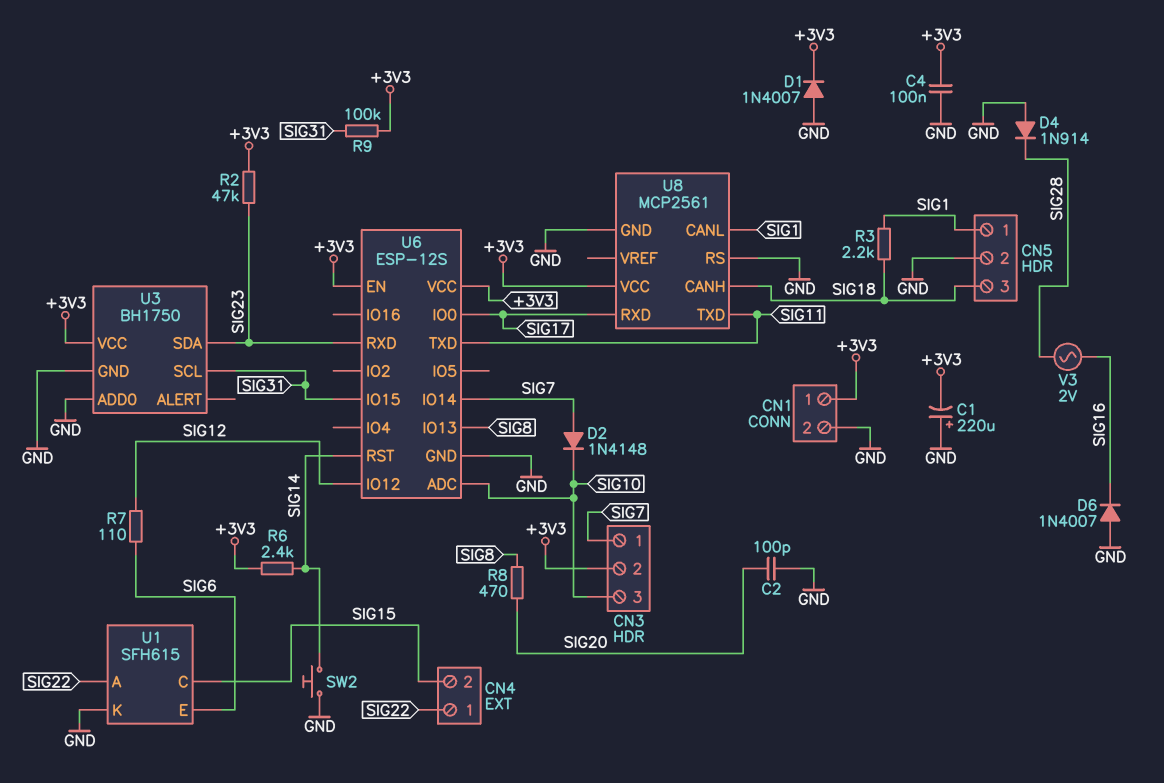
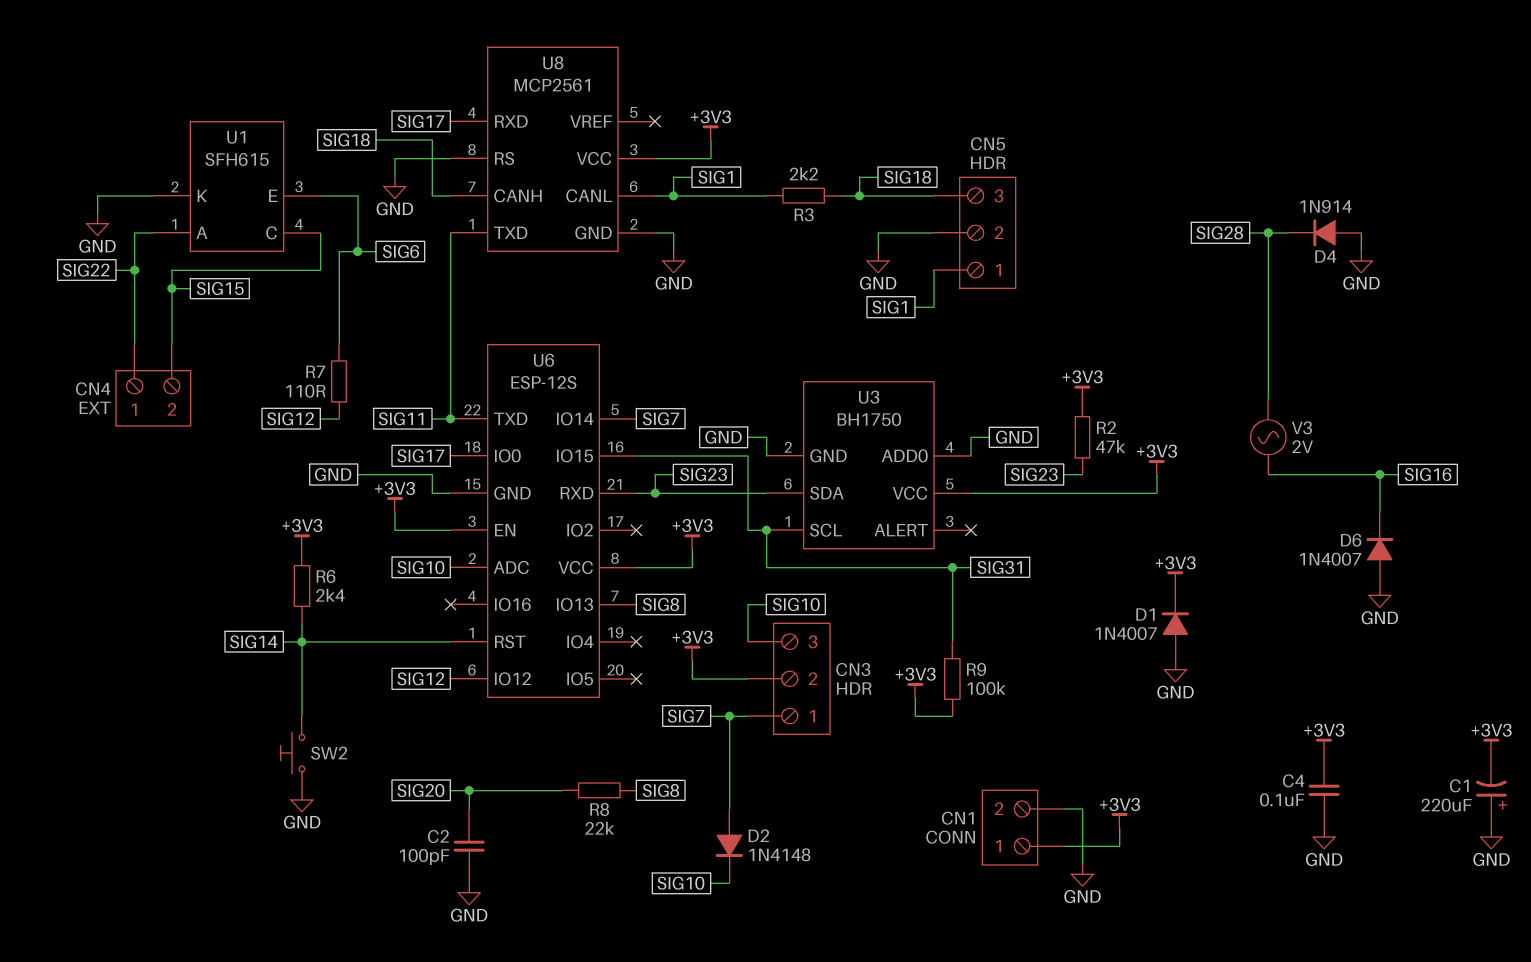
R8: 470 (SIG8, SIG20) -> 22k (SIG8, SIG20)

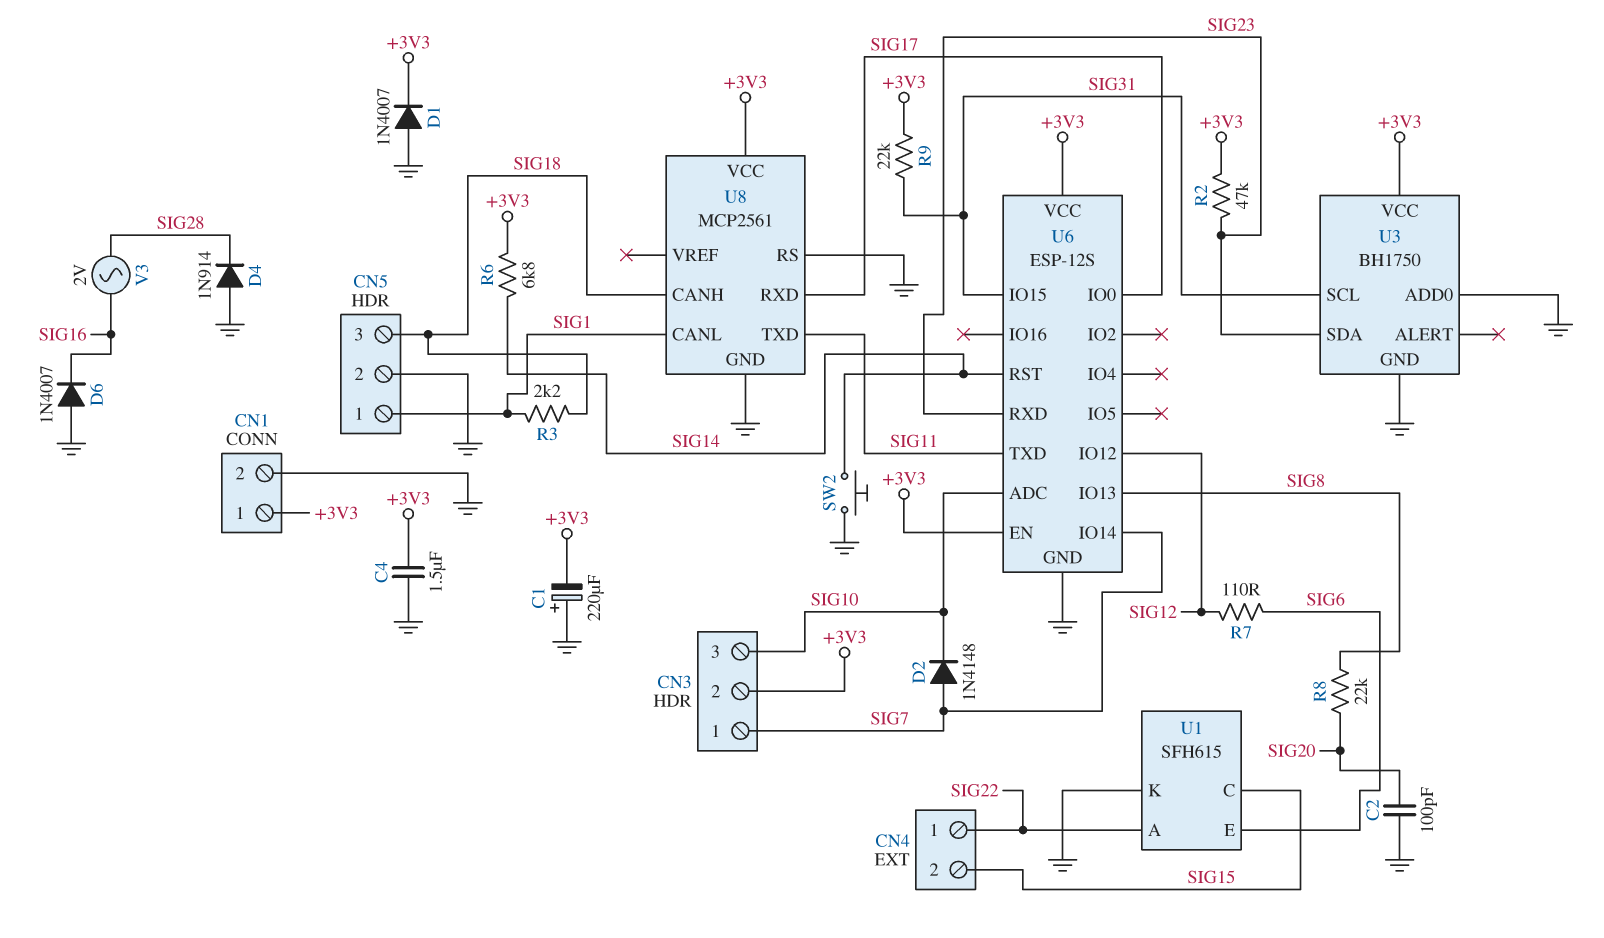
C4: 100nF (+3V3, GND) -> 1.5uF (+3V3, GND)
R6: 2.4k (+3V3, SIG14) -> 6.8k (+3V3, SIG14)
R9: 100k (+3V3, SIG31) -> 22k (+3V3, SIG31)

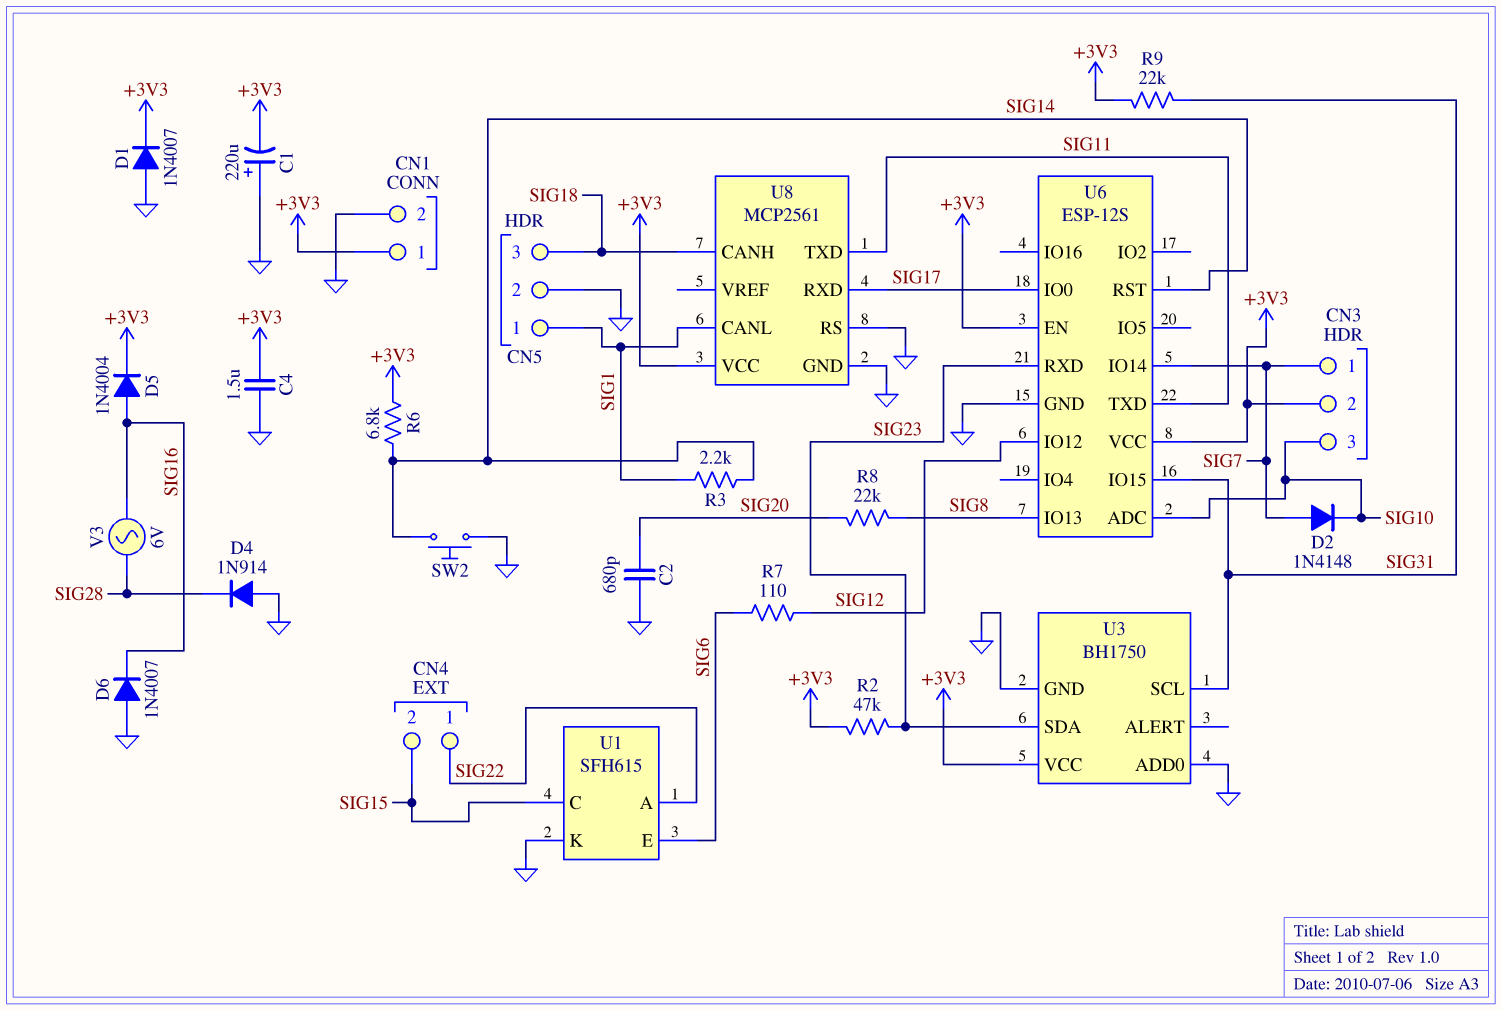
C2: 100pF (GND, SIG20) -> 680pF (GND, SIG20)
D5: none -> diode 1N4004 (A SIG16, K +3V3)
R3: 2.2k (SIG1, SIG18) -> 2.2k (SIG1, SIG14)
V3: AC 2V (SIG16, SIG28) -> AC 6V (SIG16, SIG28)

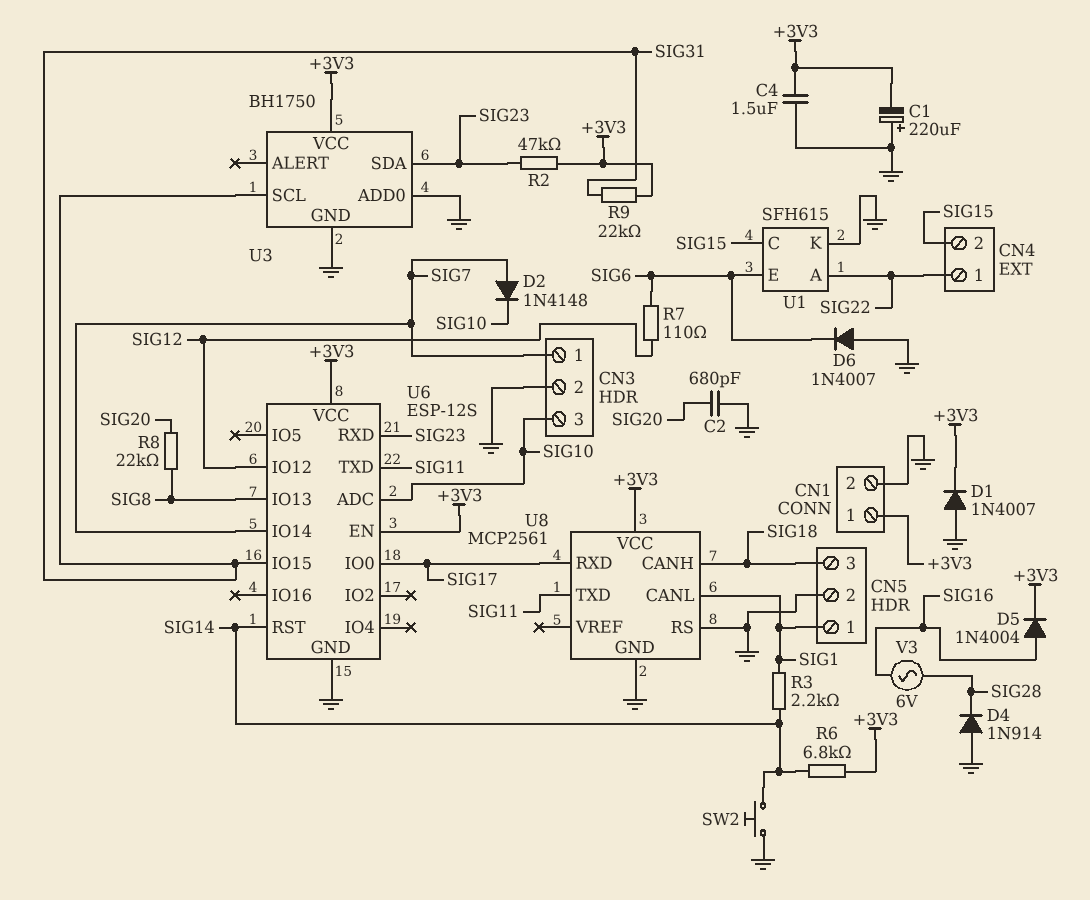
CN3 pin 2: +3V3 -> GND
D6: diode 1N4007 (A GND, K SIG16) -> diode 1N4007 (A GND, K SIG6)

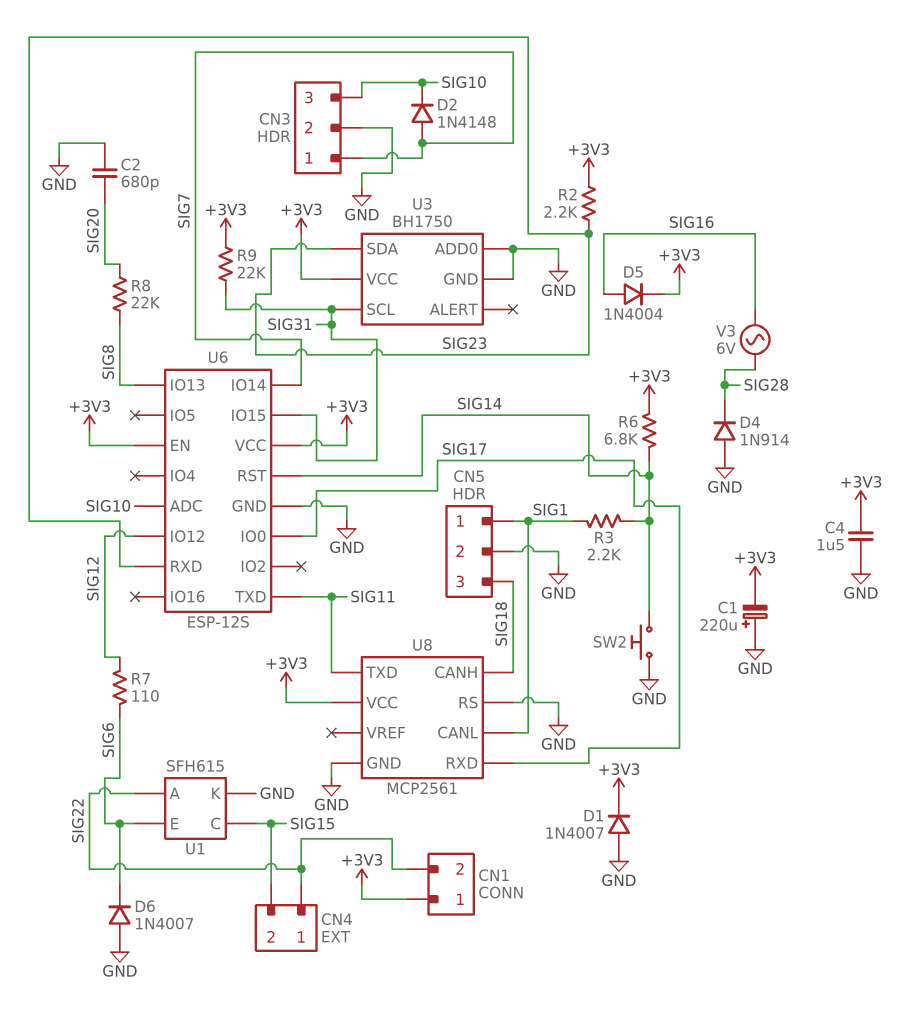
CN1 pin 2: GND -> SIG22
R2: 47k (+3V3, SIG23) -> 2.2k (+3V3, SIG23)

